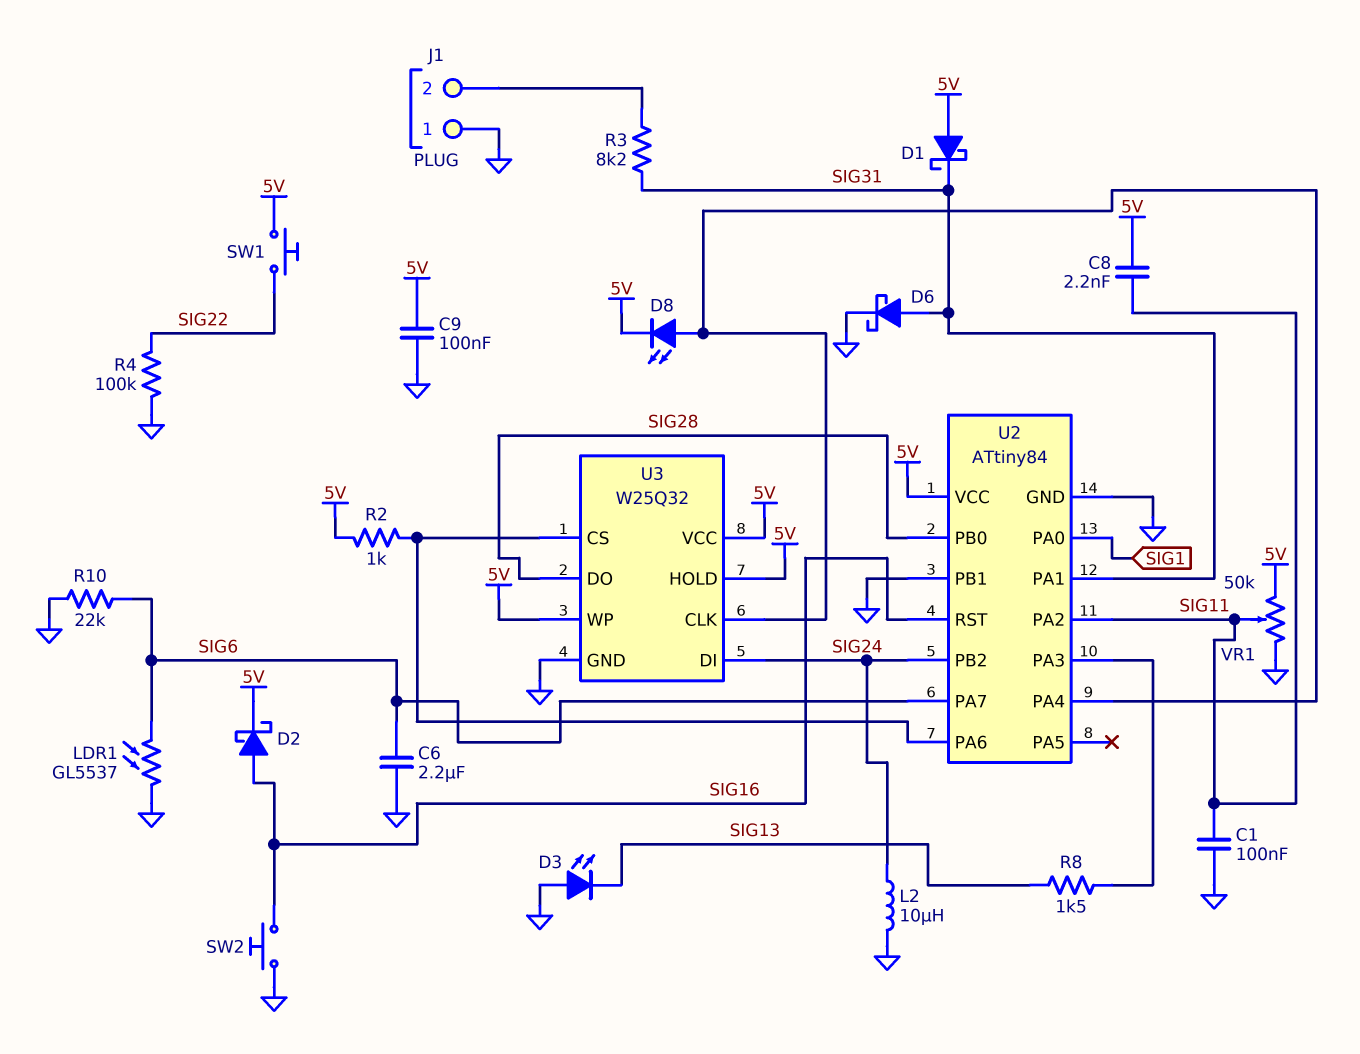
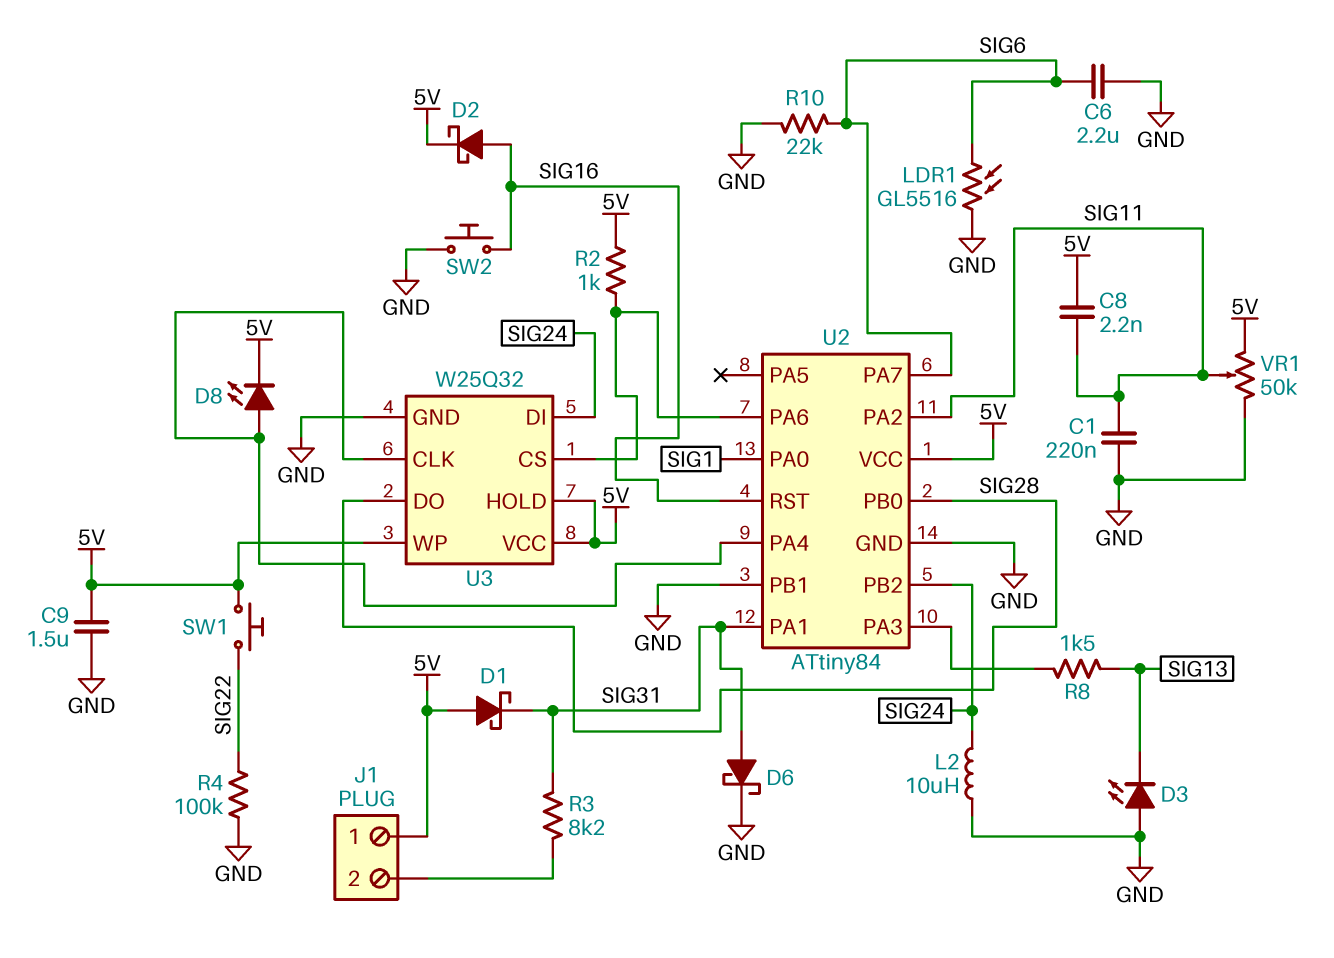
C1: 100nF (GND, SIG11) -> 220nF (GND, SIG11)
C9: 100nF (5V, GND) -> 1.5uF (5V, GND)
J1 pin 1: GND -> 5V
LDR1: GL5537 (GND, SIG6) -> GL5516 (GND, SIG6)

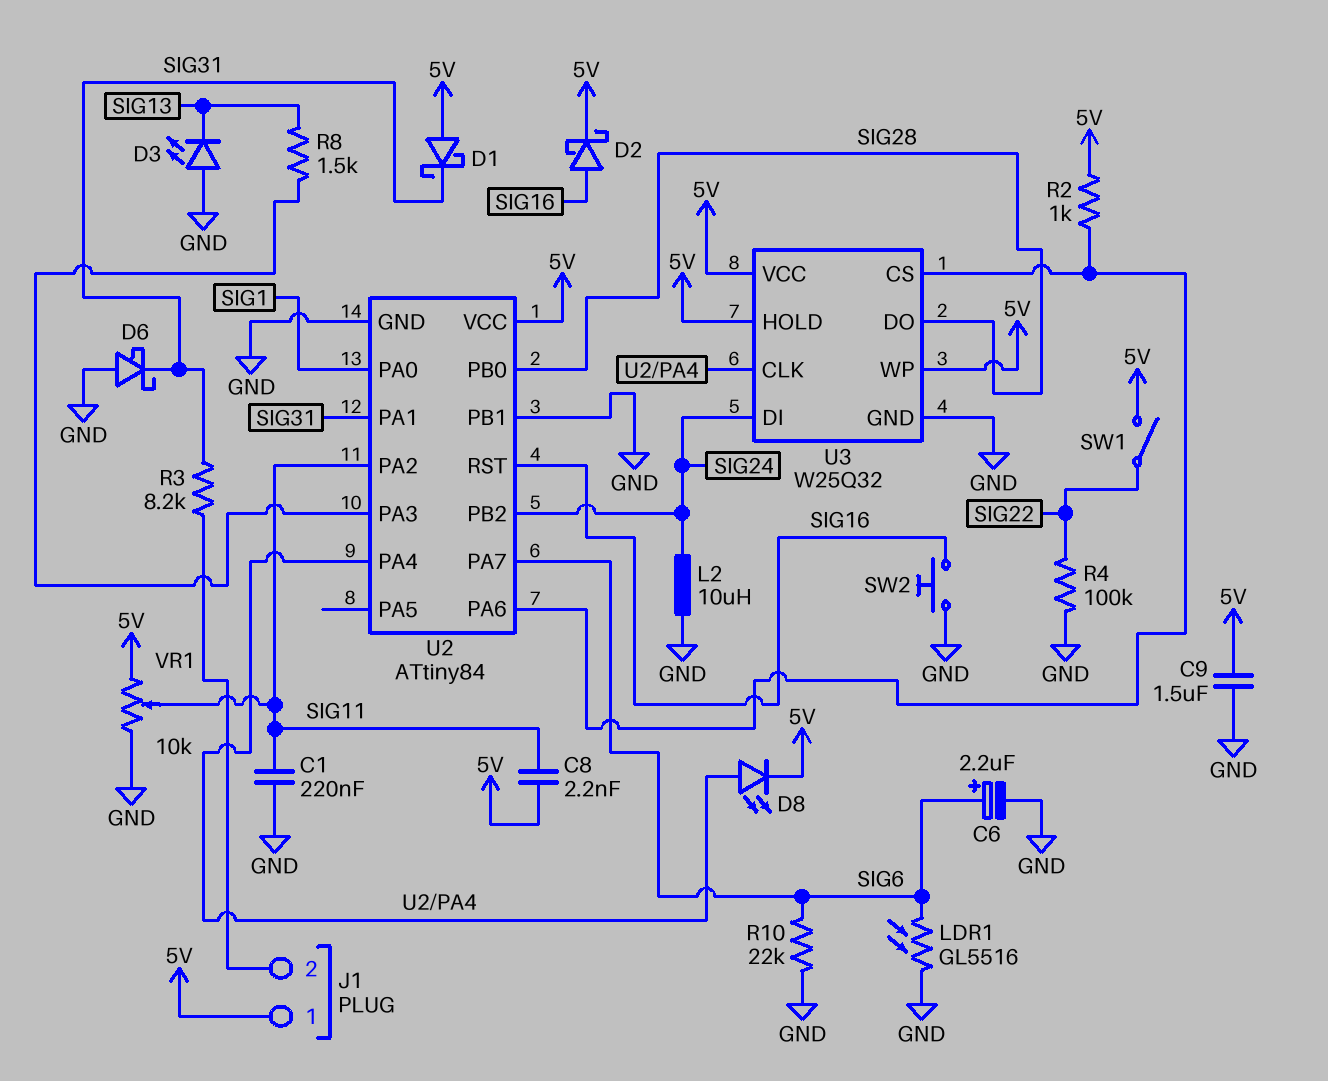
C6: 2.2uF (GND, SIG6) -> 2.2uF (plus SIG6, minus GND)
D6: schottky (A SIG31, K GND) -> schottky (A GND, K SIG31)
SW1: button (5V, SIG22) -> switch (5V, SIG22)
VR1: 50k (5V, GND, wiper SIG11) -> 10k (5V, GND, wiper SIG11)

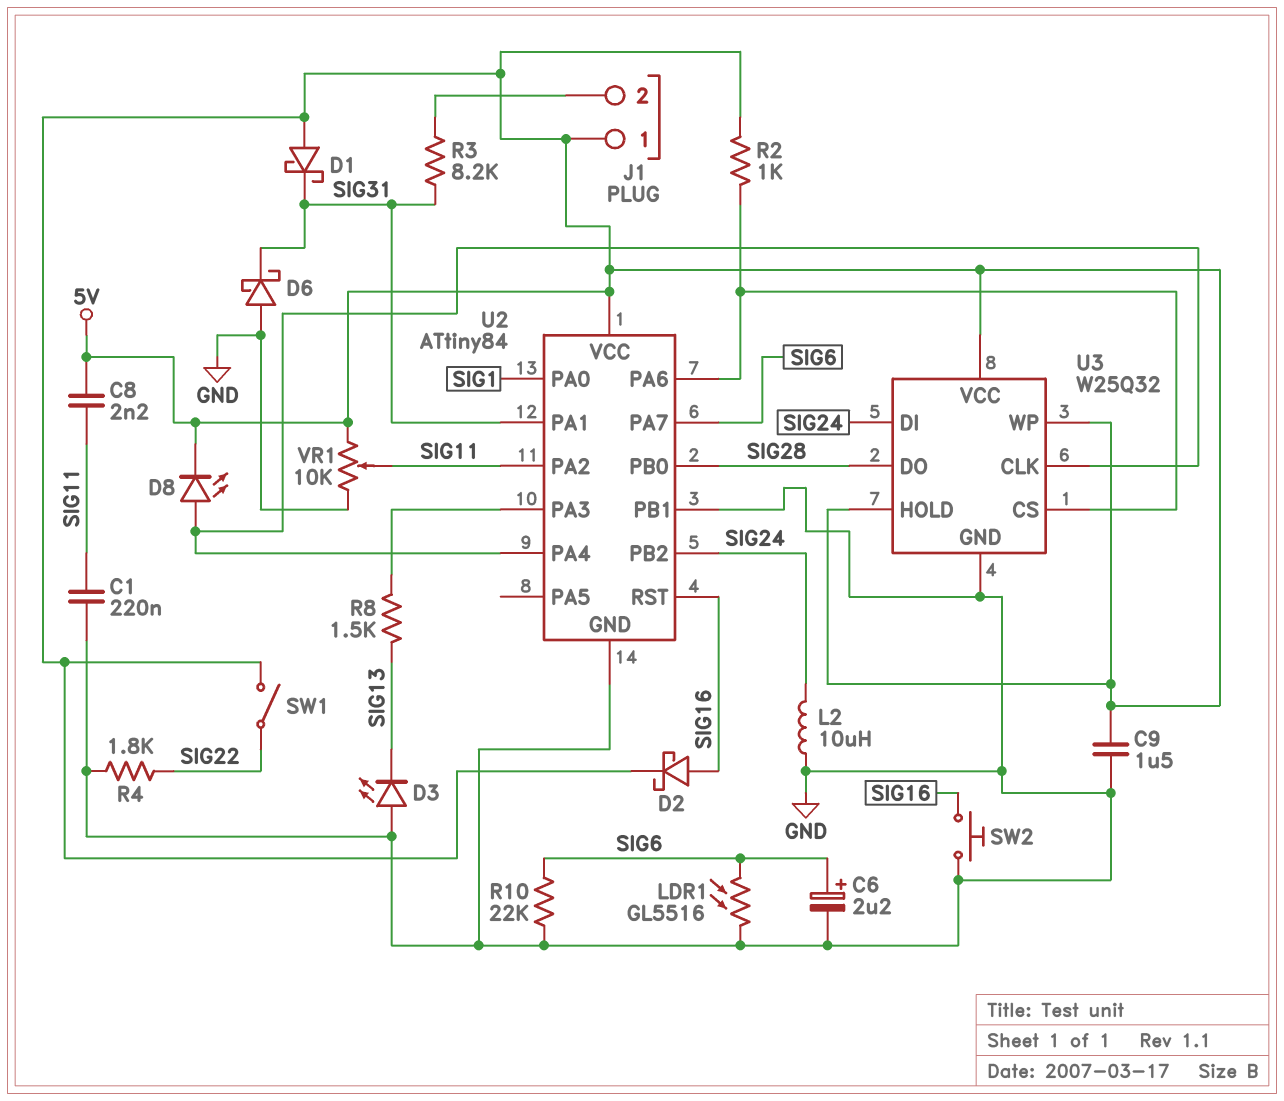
R4: 100k (GND, SIG22) -> 1.8k (GND, SIG22)

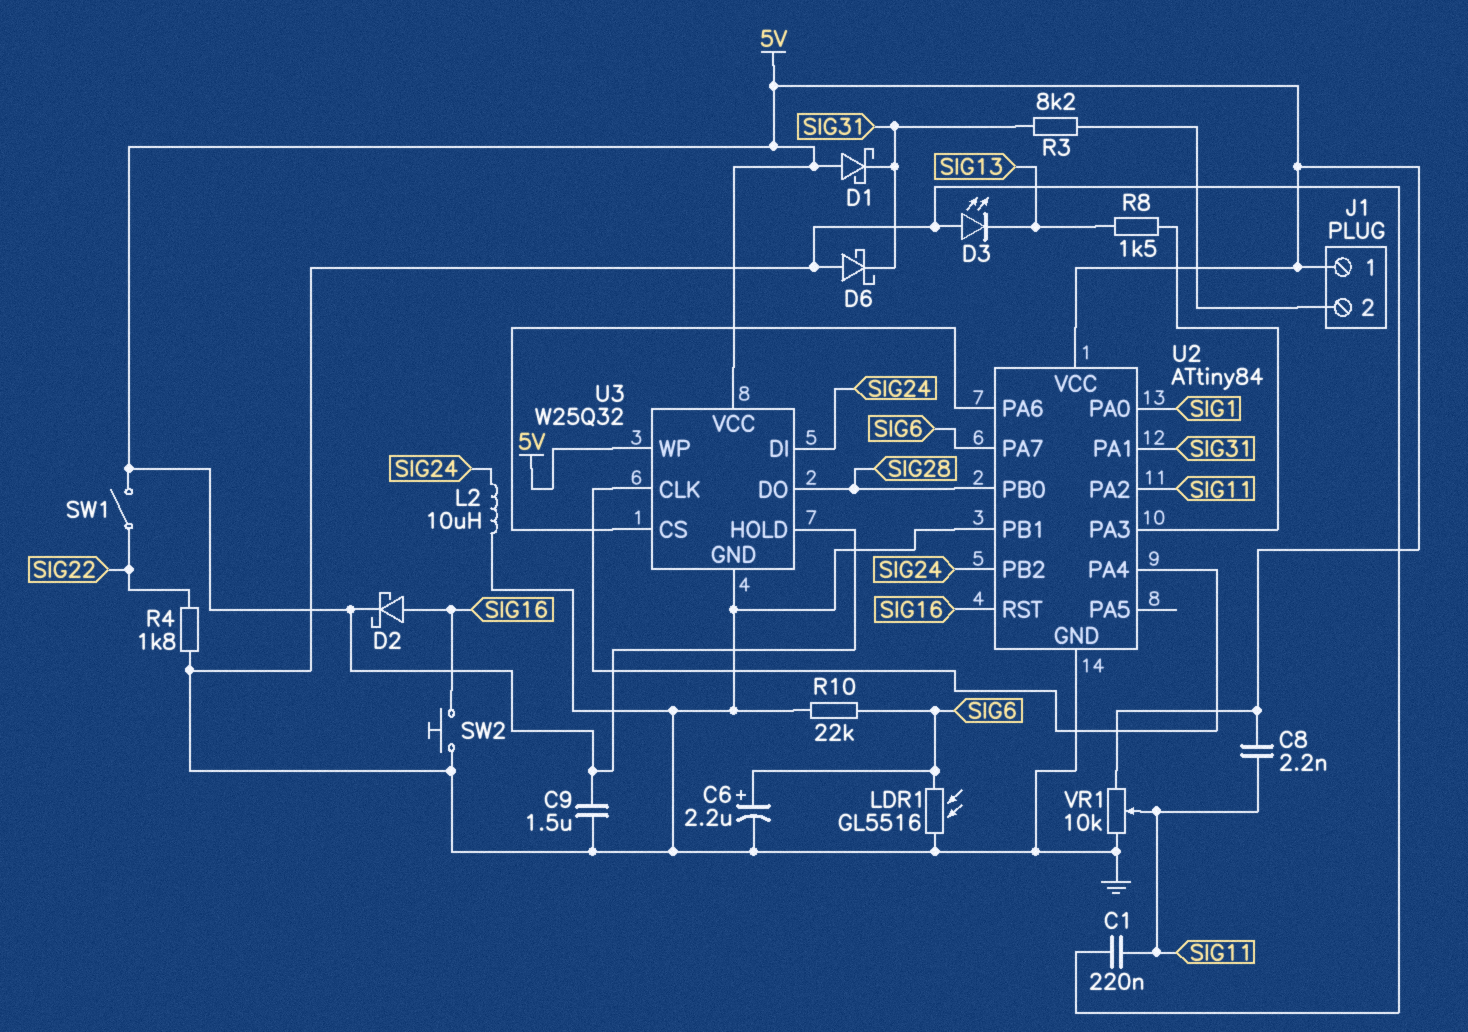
D8: LED (A U2/PA4, K 5V) -> none
R2: 1k (5V, U2/PA6) -> none

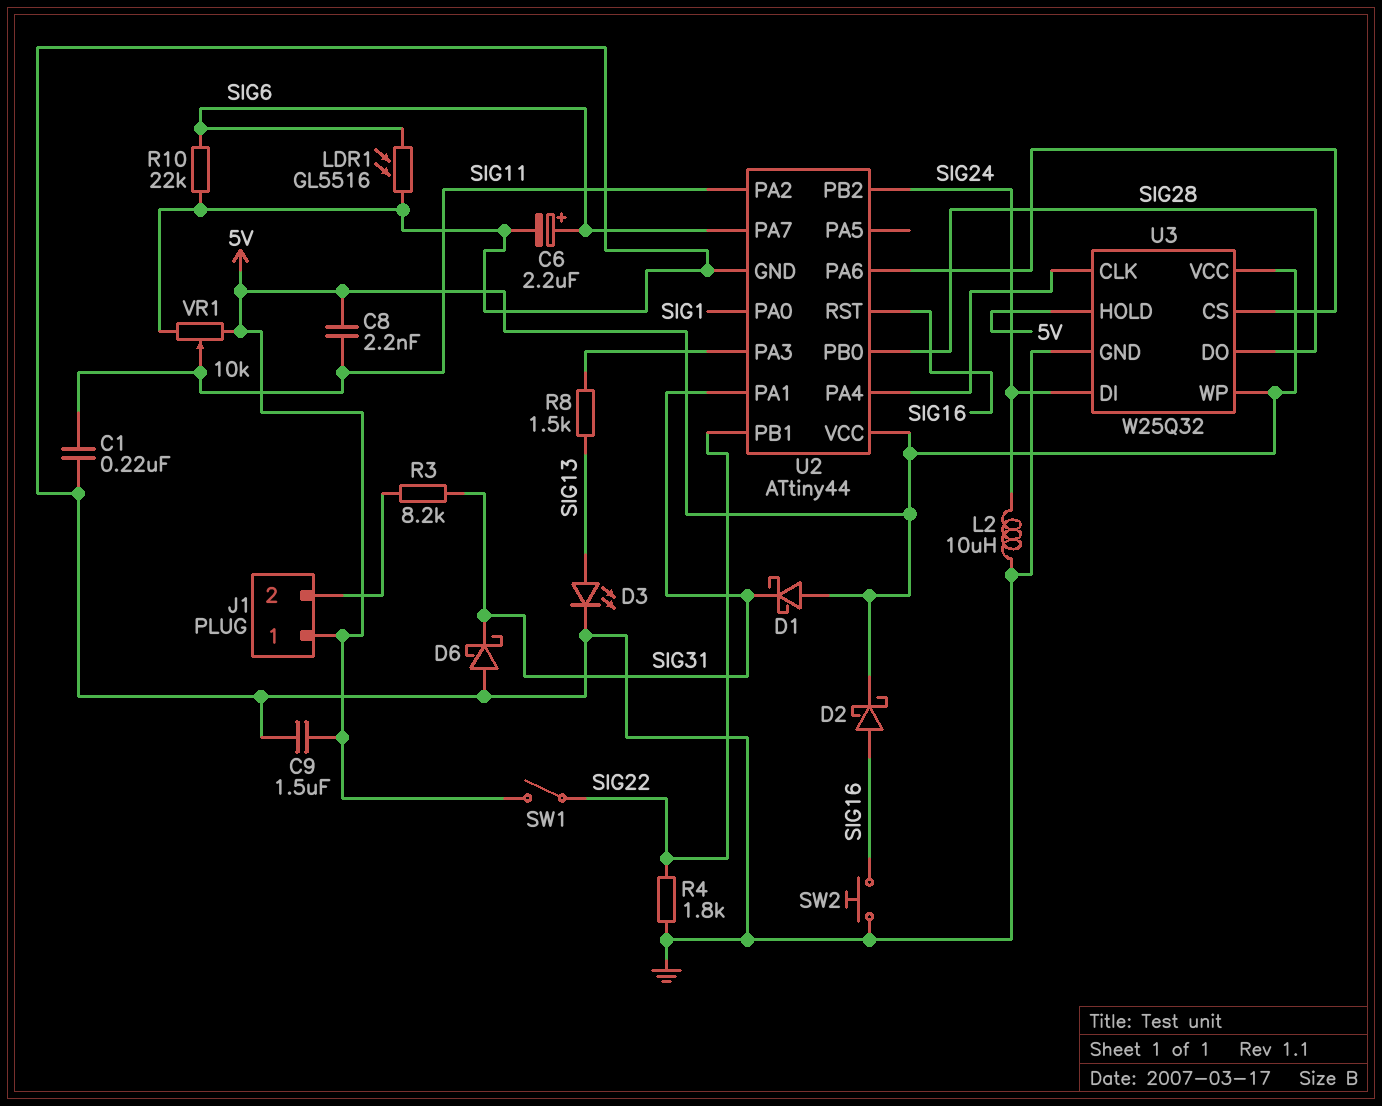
D3: LED (A GND, K SIG13) -> LED (A SIG13, K GND)
U2: ATtiny84 -> ATtiny44
U2 pin PB1: GND -> SIG22

